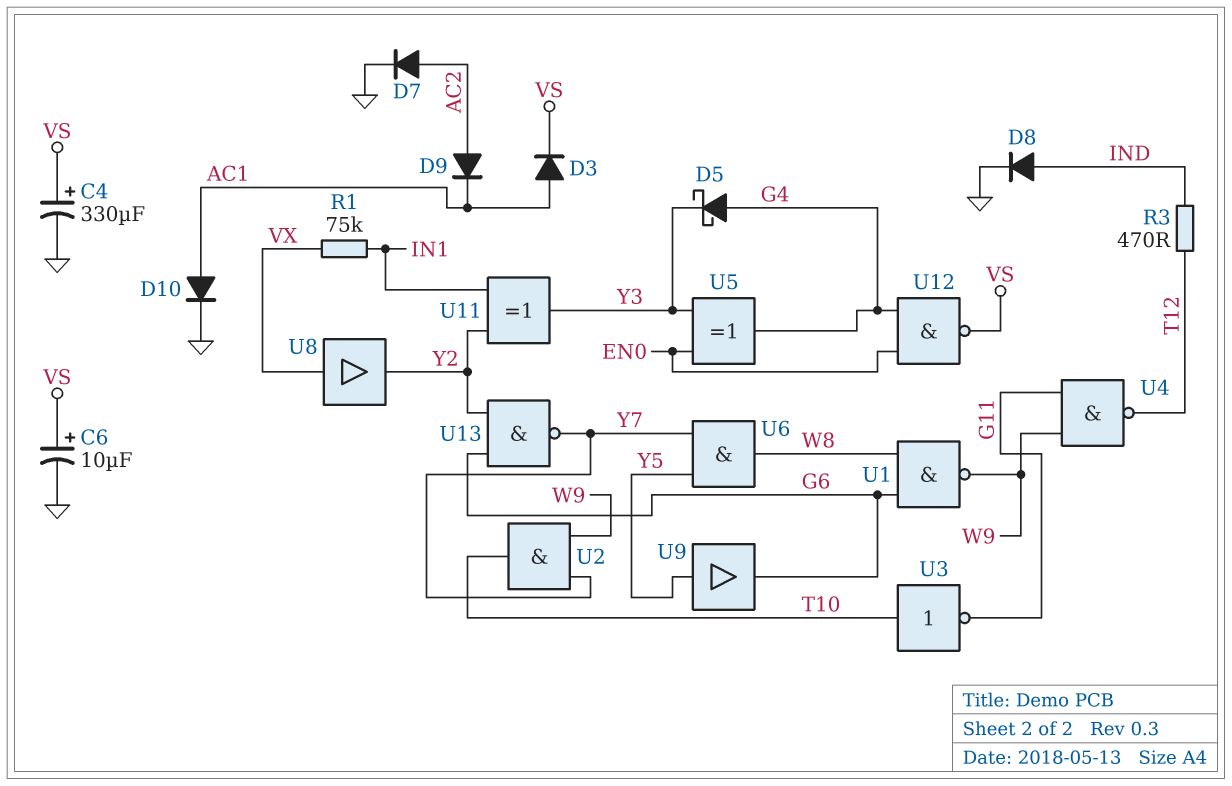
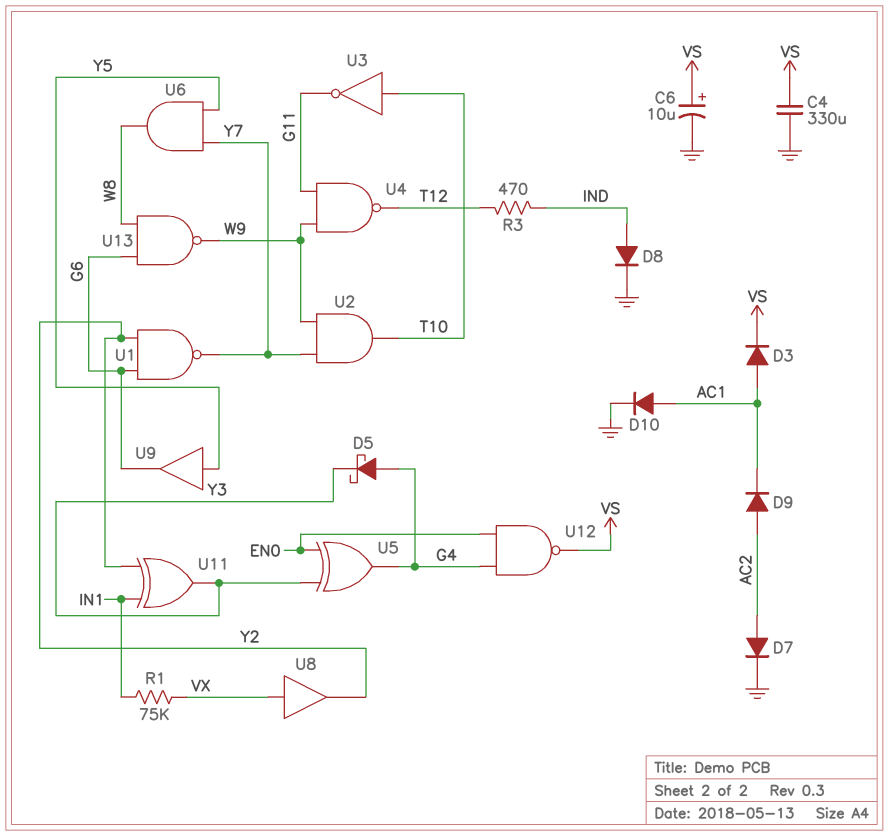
C4: 330uF (plus VS, minus GND) -> 330uF (GND, VS)
U1: NAND (in G6, in W8, out W9) -> NAND (in G6, in Y2, out Y7)
U13: NAND (in G6, in Y2, out Y7) -> NAND (in G6, in W8, out W9)

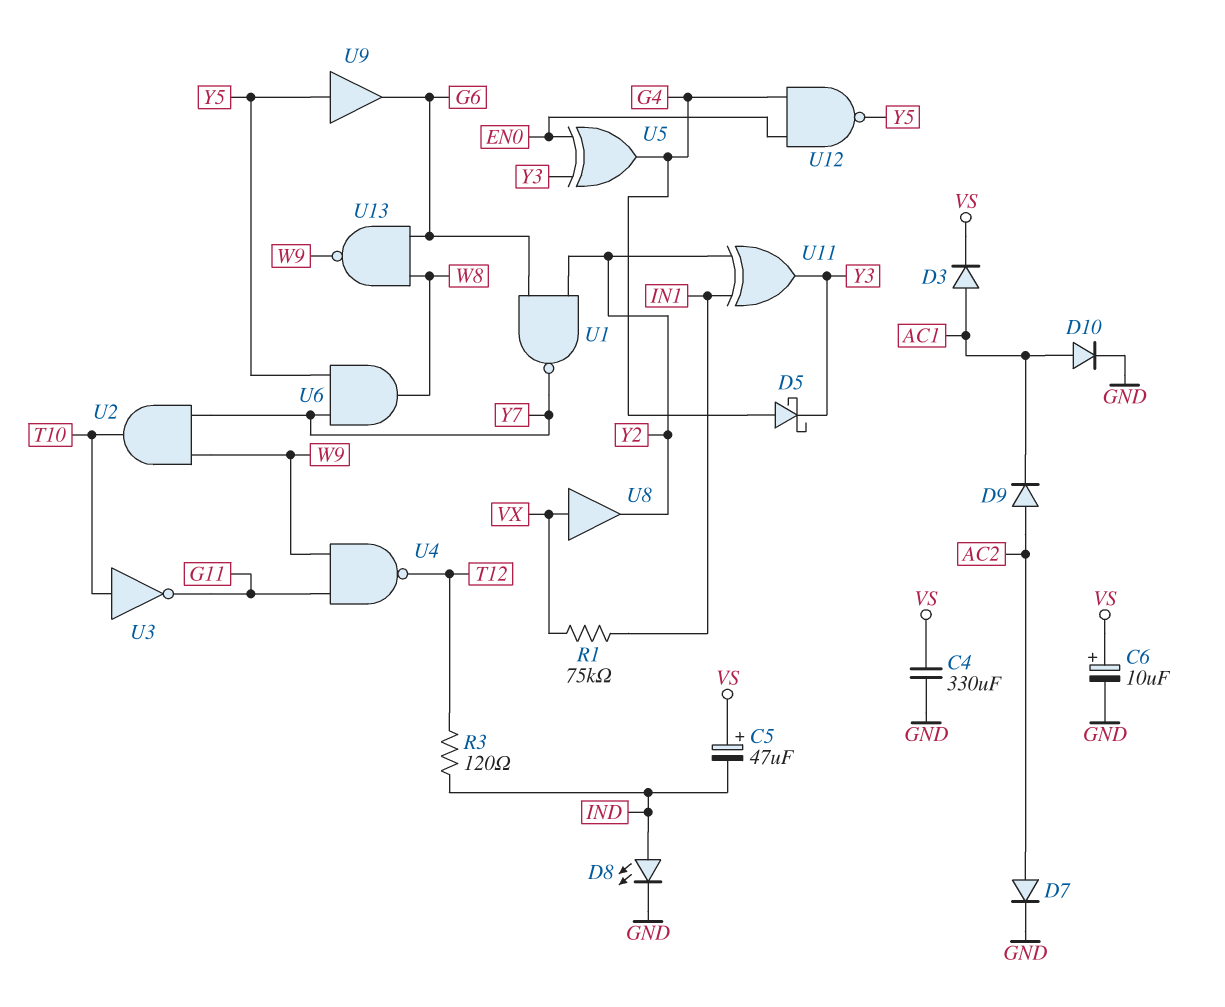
C5: none -> 47uF (plus VS, minus IND)
D8: diode (A IND, K GND) -> LED (A IND, K GND)
R3: 470 (IND, T12) -> 120 (IND, T12)
U12: NAND (in EN0, in G4, out VS) -> NAND (in EN0, in G4, out Y5)

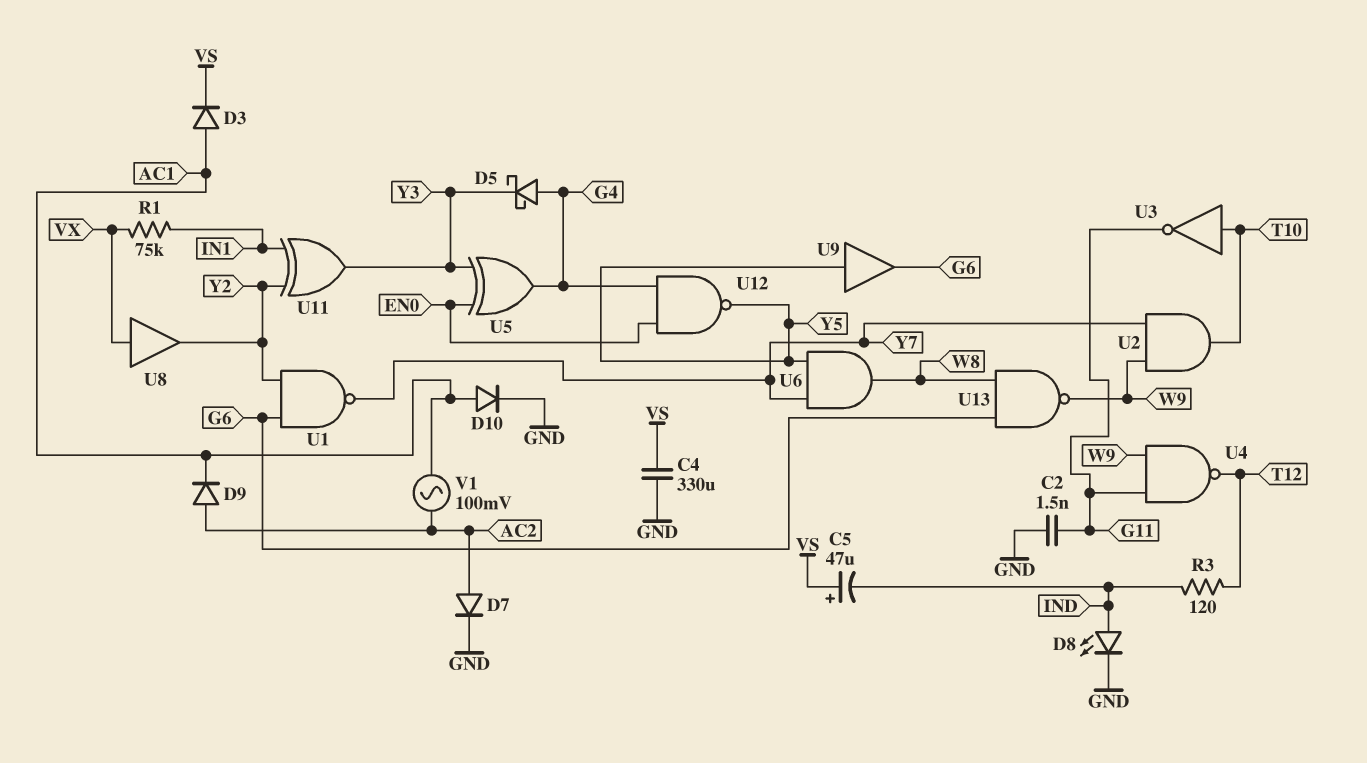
C2: none -> 1.5nF (G11, GND)
C6: 10uF (plus VS, minus GND) -> none
V1: none -> AC 100mV (AC1, AC2)

